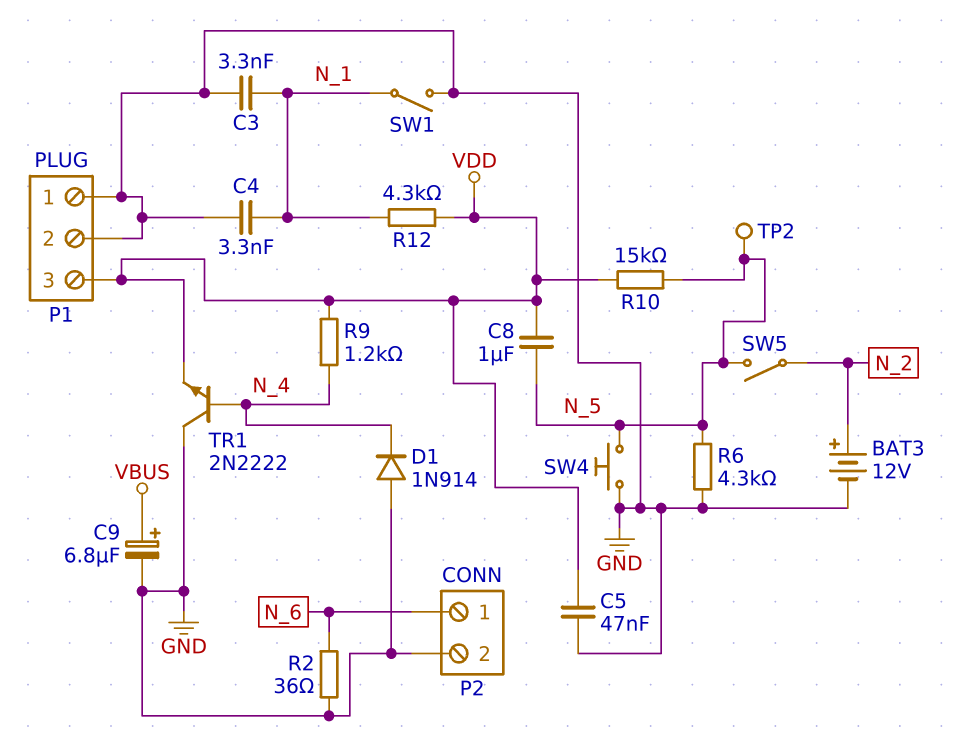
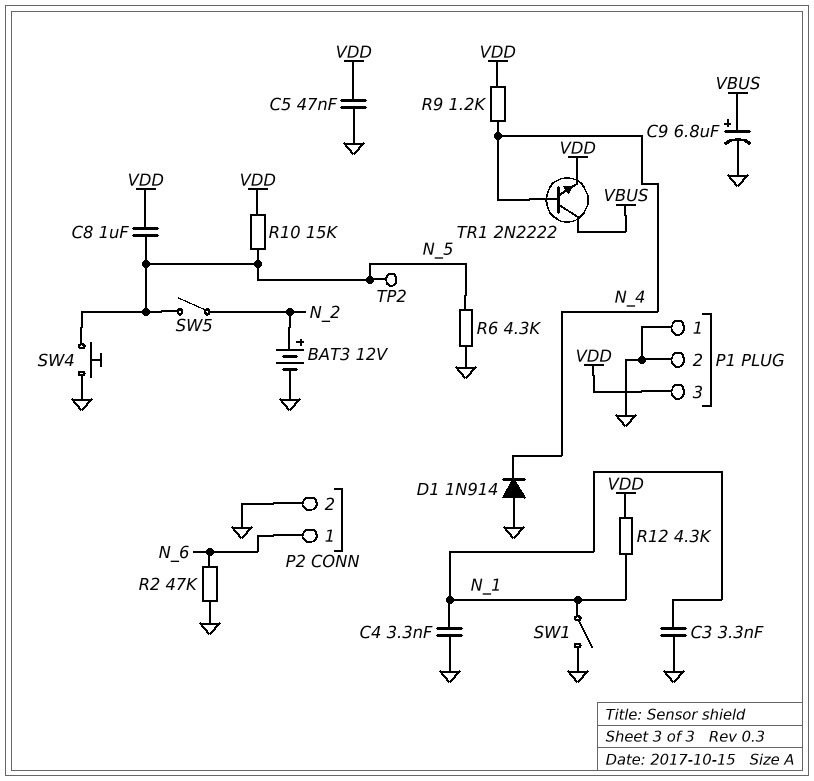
R2: 36 (GND, N_6) -> 47k (GND, N_6)
TR1: NPN 2N2222 (B N_4, C GND, E VDD) -> NPN 2N2222 (B N_4, C VBUS, E VDD)

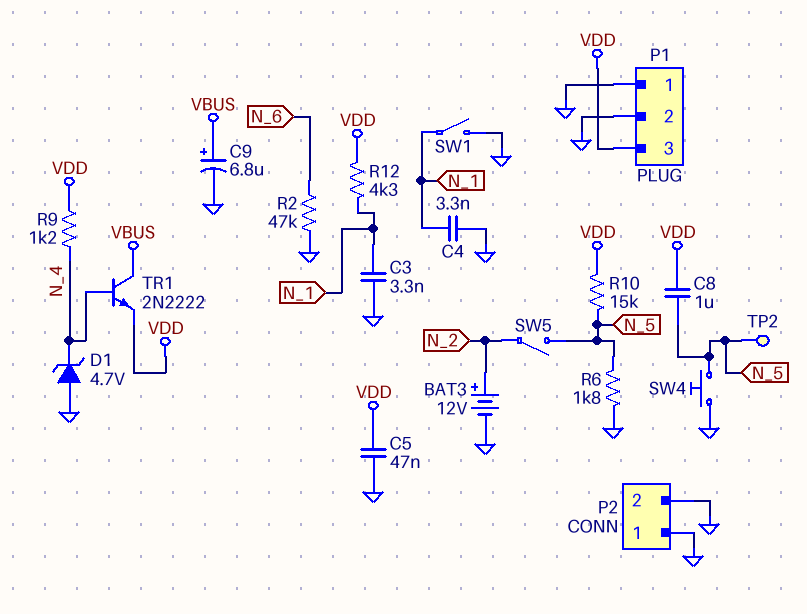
D1: diode 1N914 (A GND, K N_4) -> zener 4.7V (A GND, K N_4)
P2 pin 1: N_6 -> GND
R6: 4.3k (GND, N_5) -> 1.8k (GND, N_5)

